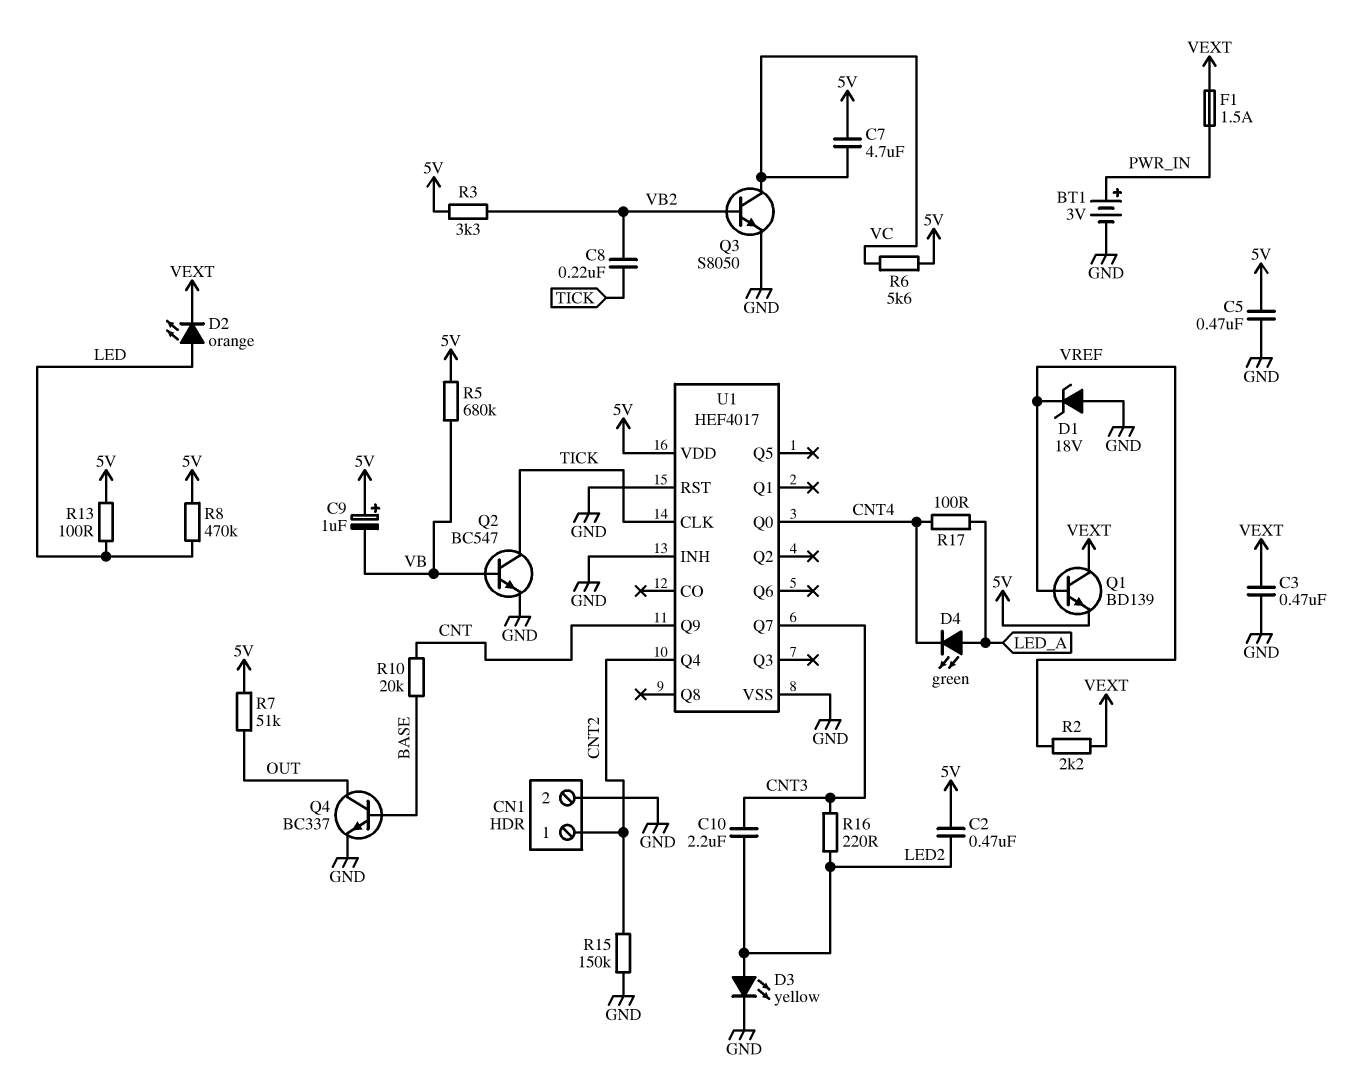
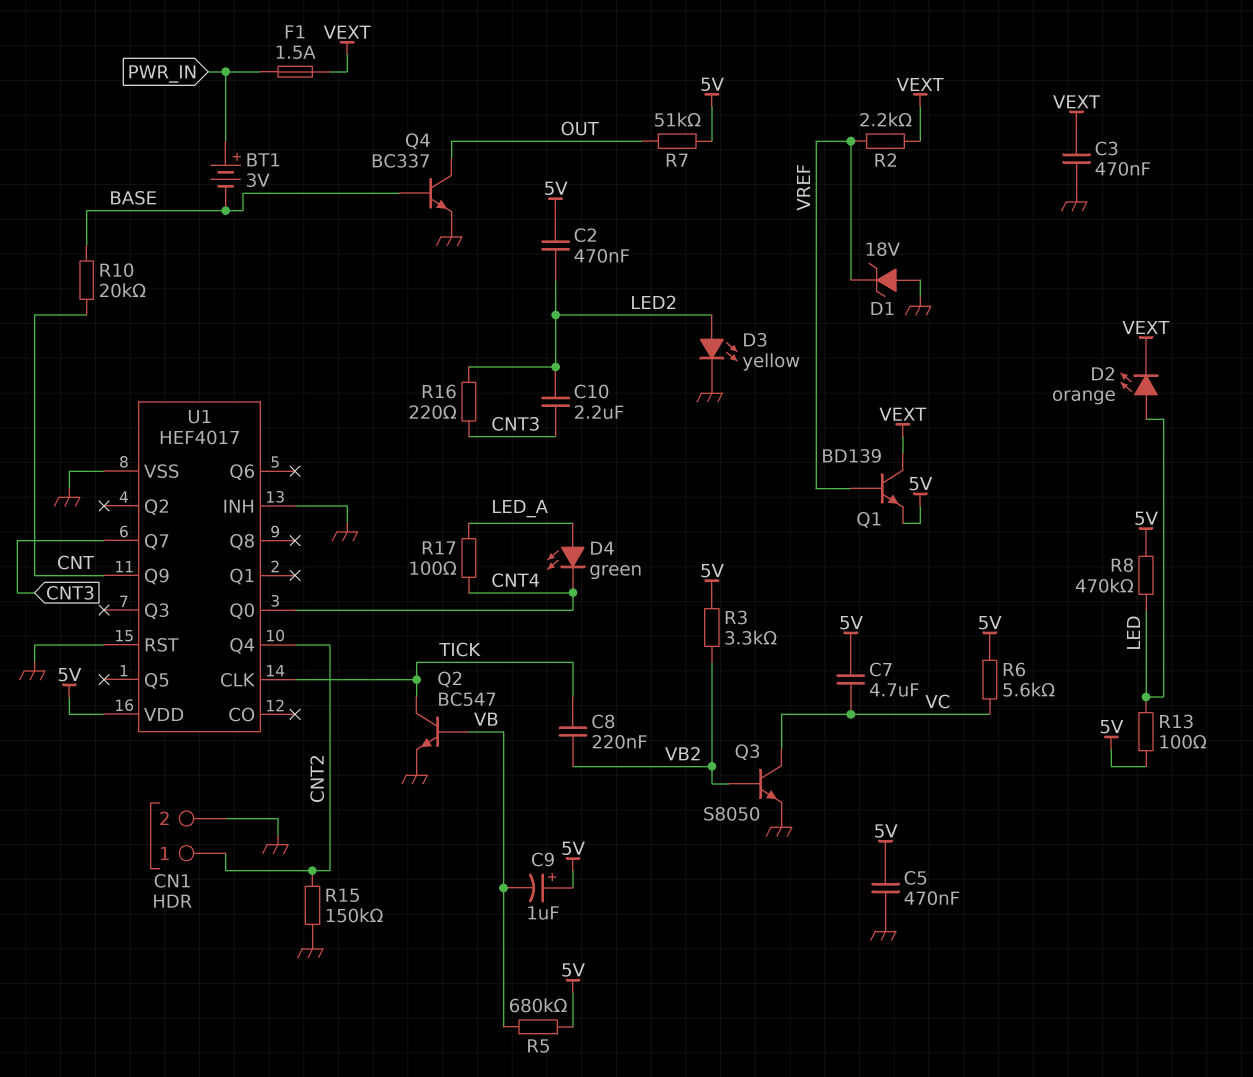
BT1: 3V (plus PWR_IN, minus GND) -> 3V (plus PWR_IN, minus BASE)

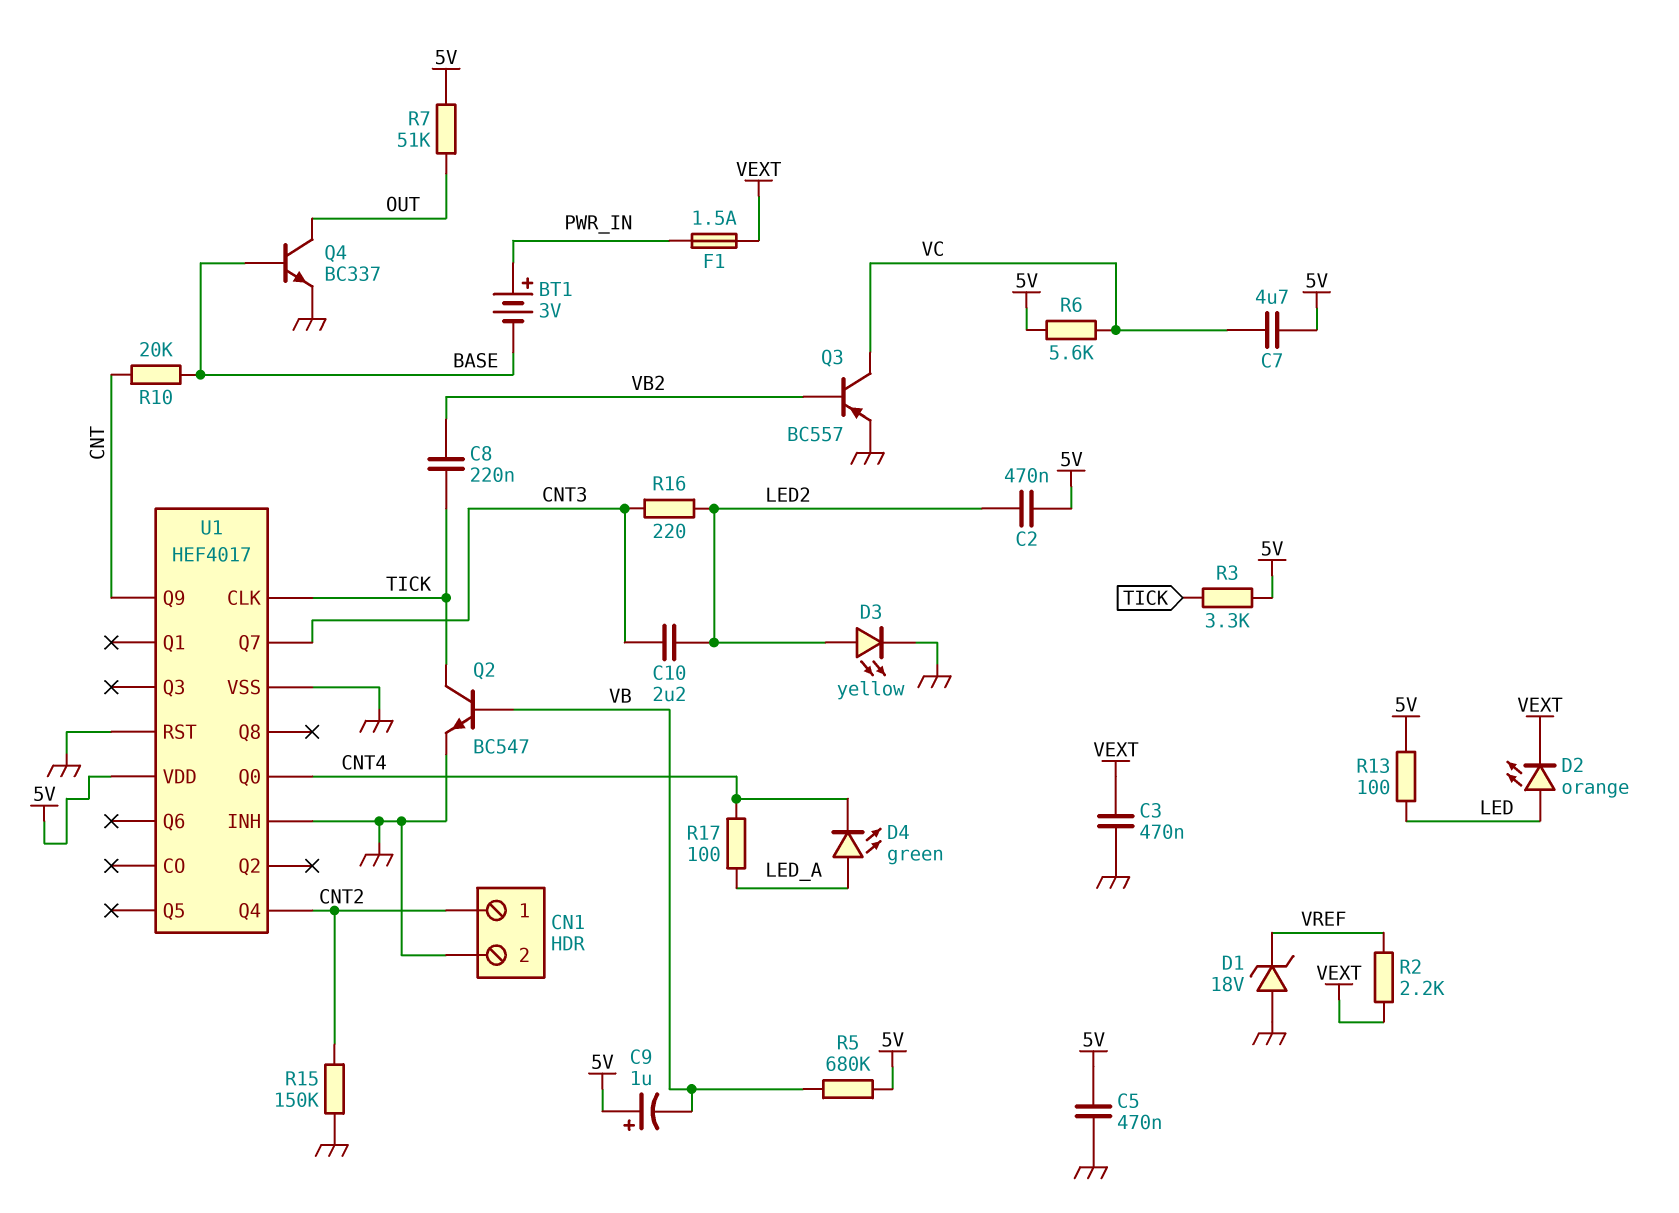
Q1: NPN BD139 (B VREF, C VEXT, E 5V) -> none
Q3: NPN S8050 (B VB2, C VC, E GND) -> PNP BC557 (B VB2, C VC, E GND)
R3: 3.3k (5V, VB2) -> 3.3k (5V, TICK)
R8: 470k (5V, LED) -> none

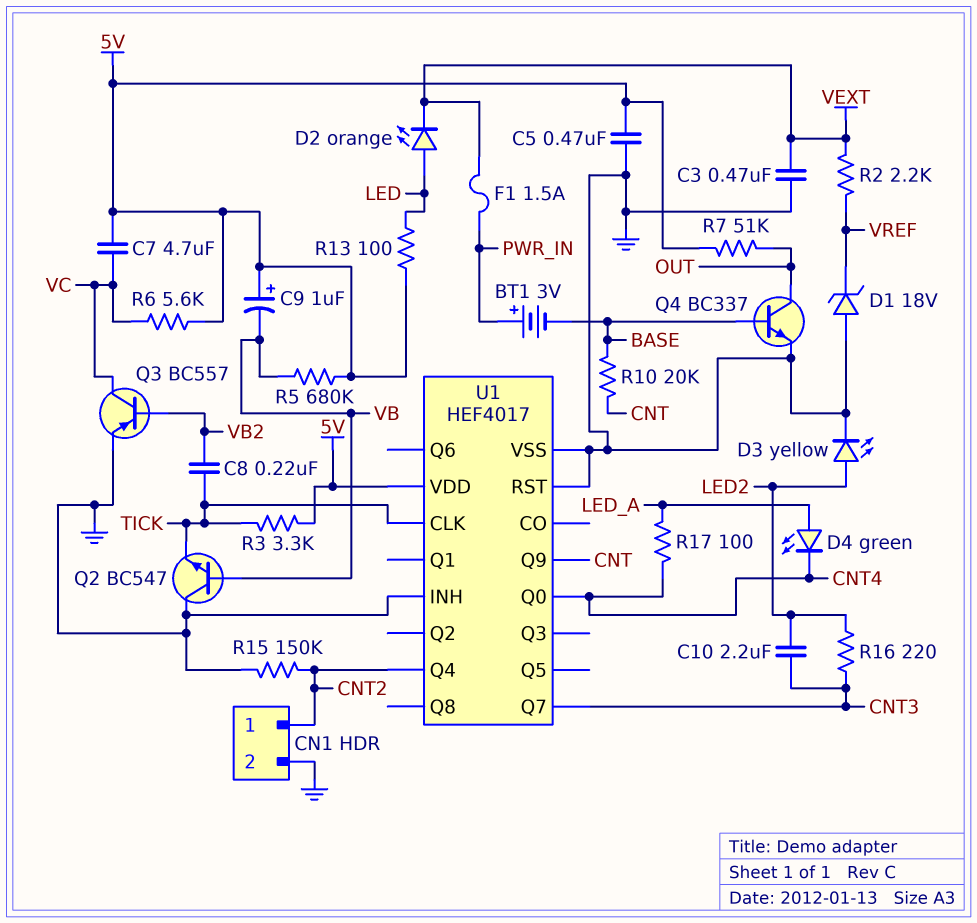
C2: 470nF (5V, LED2) -> none
Q2: NPN BC547 (B VB, C TICK, E GND) -> NPN BC547 (B VB, C GND, E TICK)

